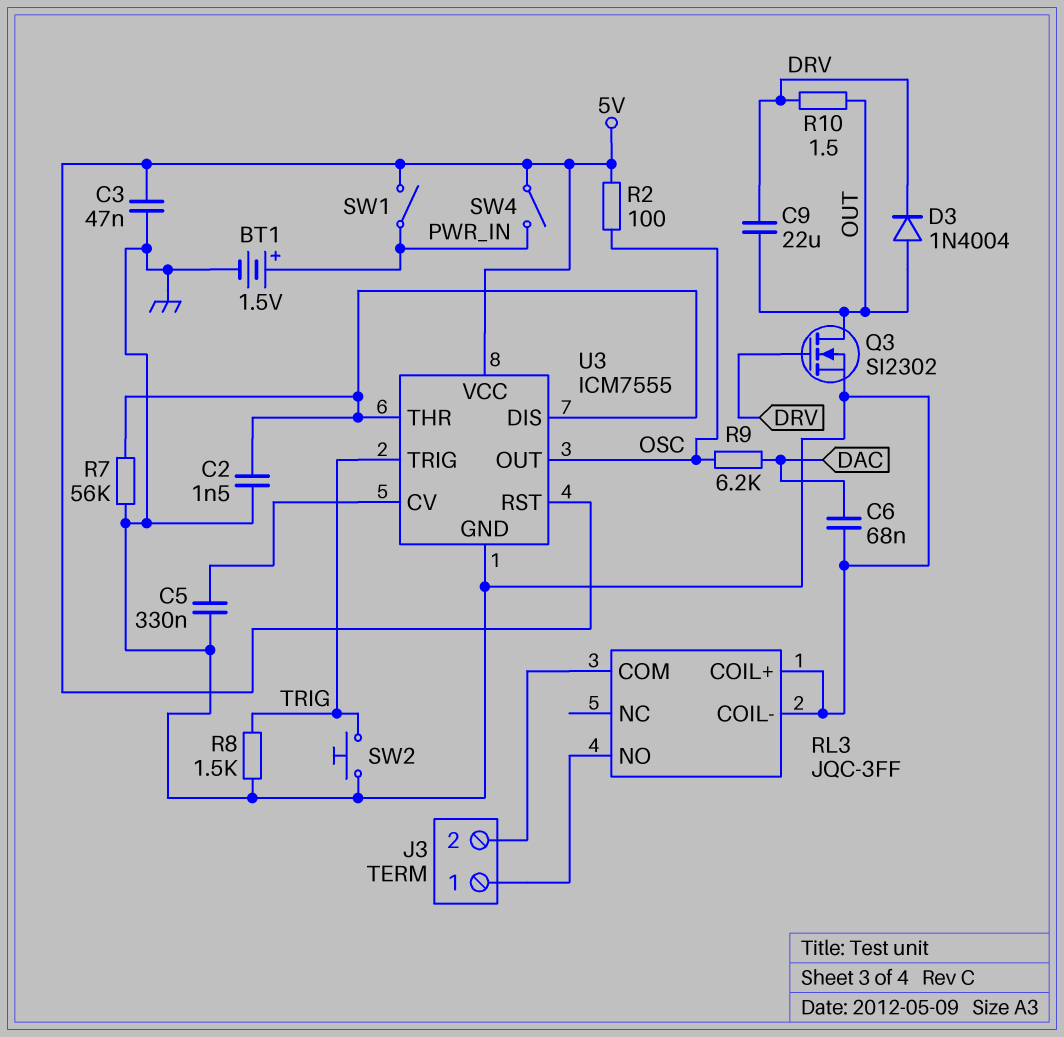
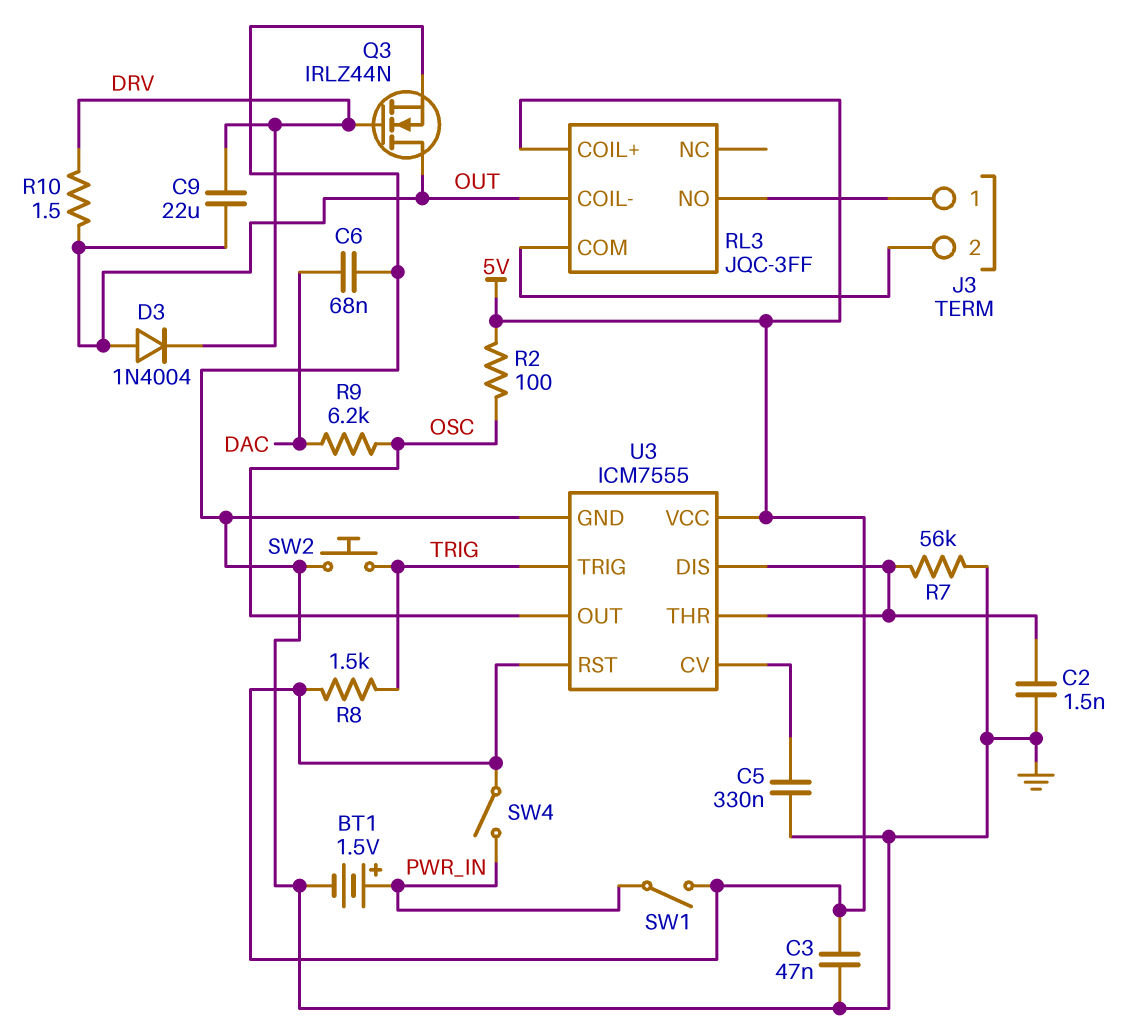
Q3: NMOS SI2302 (G DRV, D OUT, S GND) -> NMOS IRLZ44N (G DRV, D OUT, S GND)
R8: 1.5k (GND, TRIG) -> 1.5k (5V, TRIG)
RL3 pin COIL+: GND -> 5V
RL3 pin COIL-: GND -> OUT

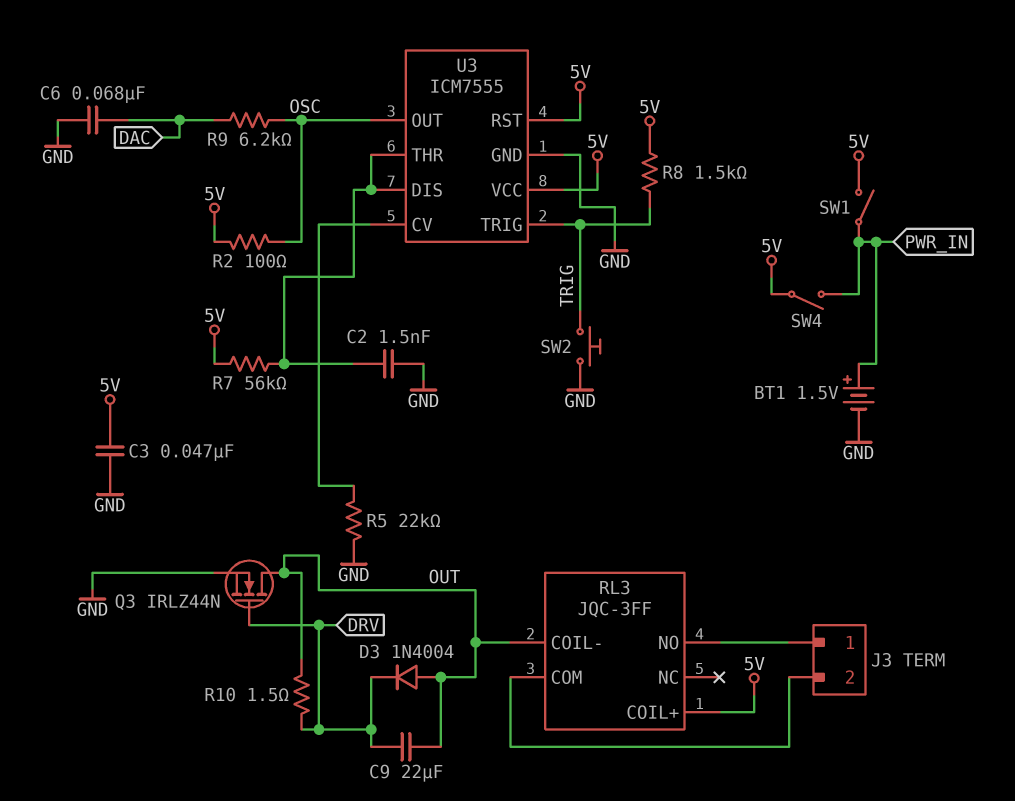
C5: 330nF (GND, U3/CV) -> none
R5: none -> 22k (GND, U3/CV)
R7: 56k (GND, U3/DIS) -> 56k (5V, U3/DIS)

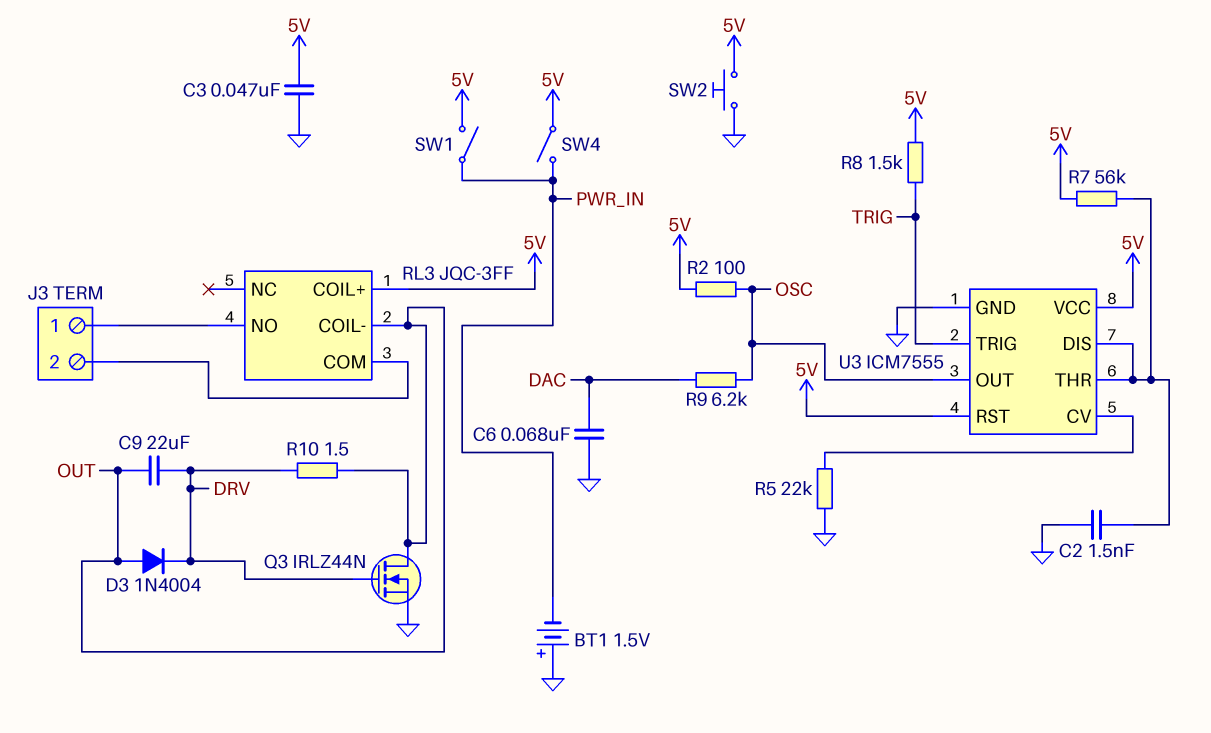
BT1: 1.5V (plus PWR_IN, minus GND) -> 1.5V (plus GND, minus PWR_IN)
SW2: button (GND, TRIG) -> button (5V, GND)

